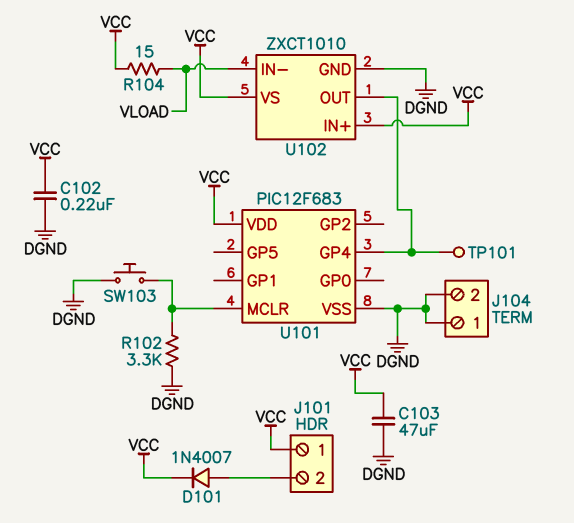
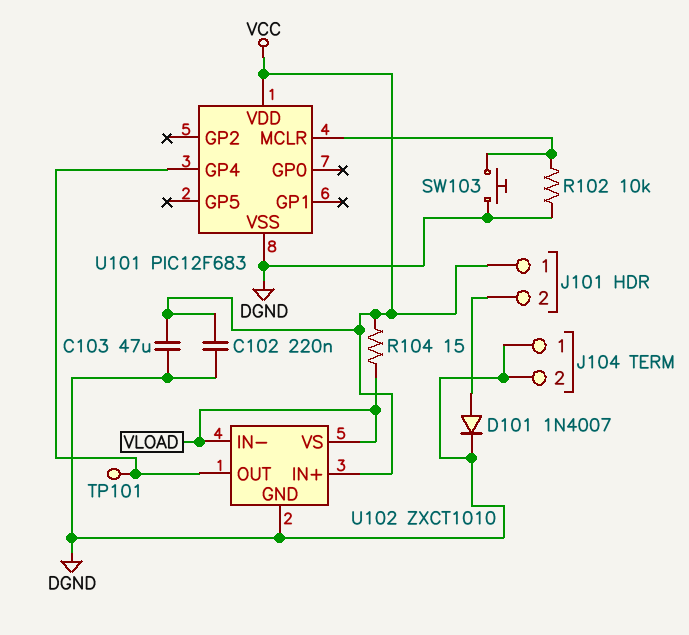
D101: diode 1N4007 (A J101/2, K VCC) -> diode 1N4007 (A J101/2, K DGND)
R102: 3.3k (DGND, U101/MCLR) -> 10k (DGND, U101/MCLR)
U102 pin VS: VCC -> VLOAD

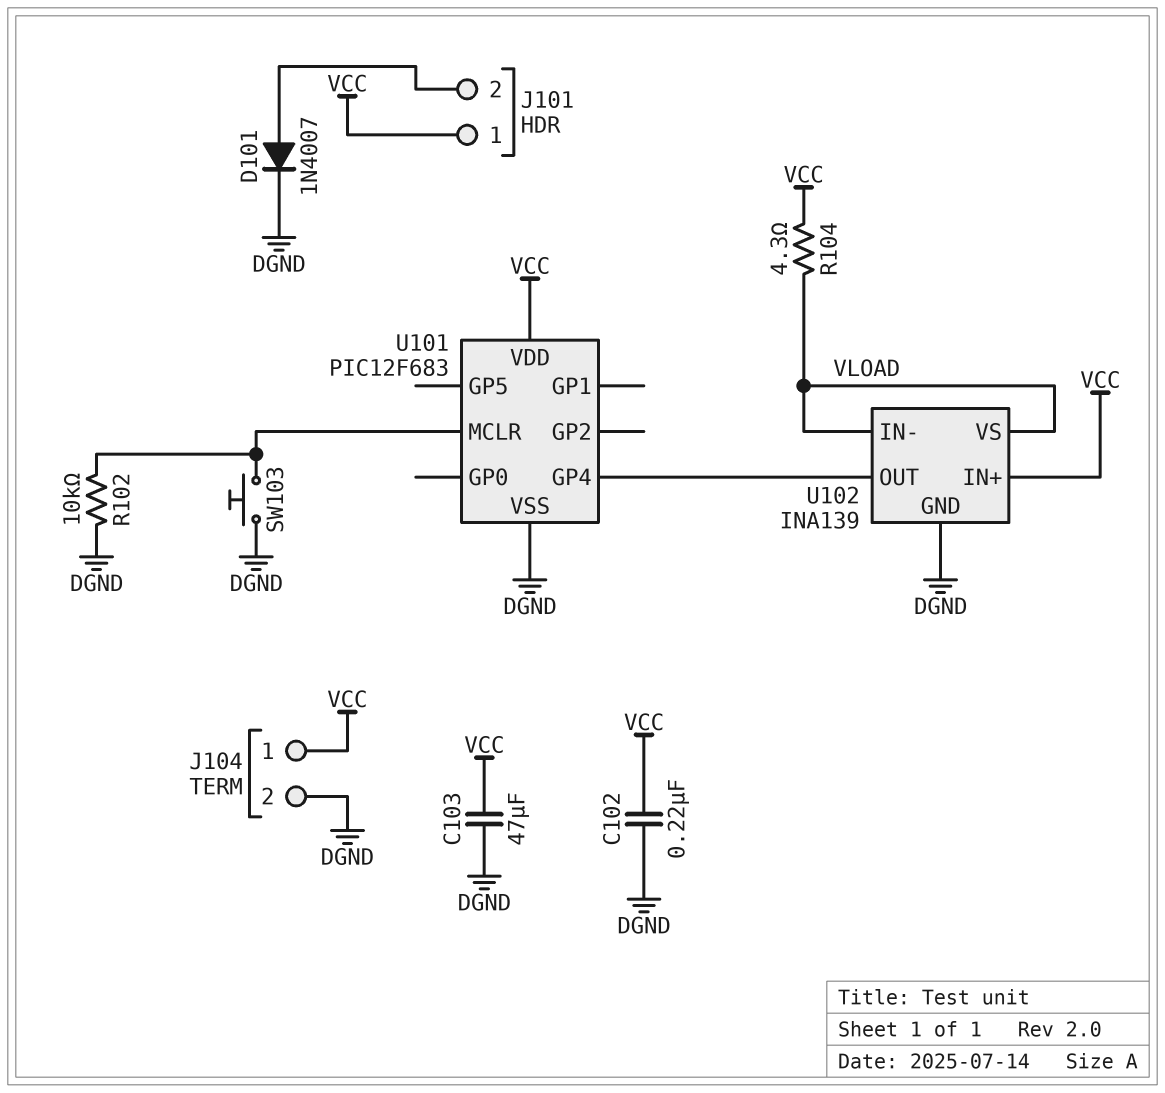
J104 pin 1: DGND -> VCC
R104: 15 (VCC, VLOAD) -> 4.3 (VCC, VLOAD)
TP101: test point (U101/GP4) -> none
U102: ZXCT1010 -> INA139

